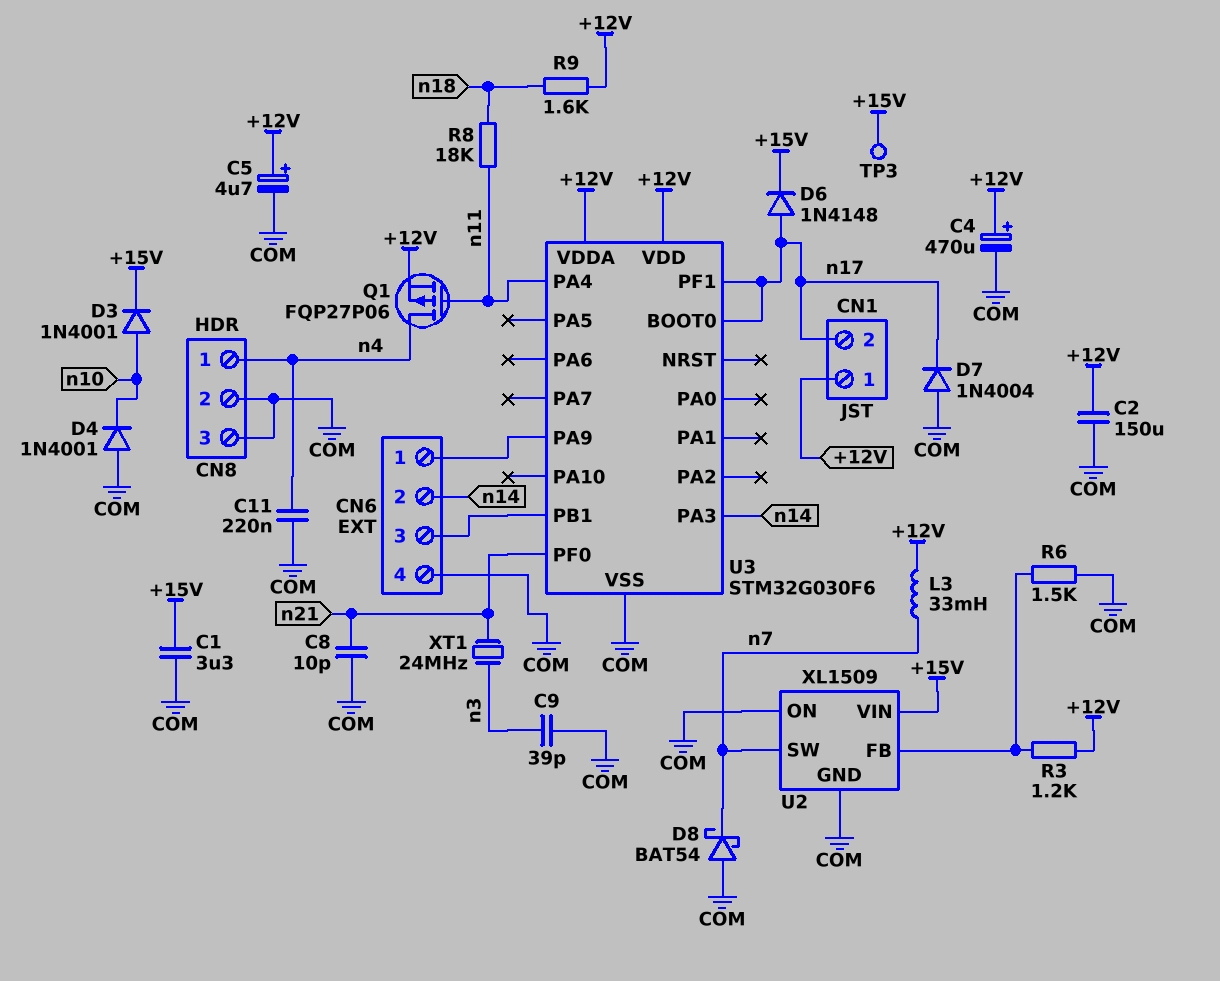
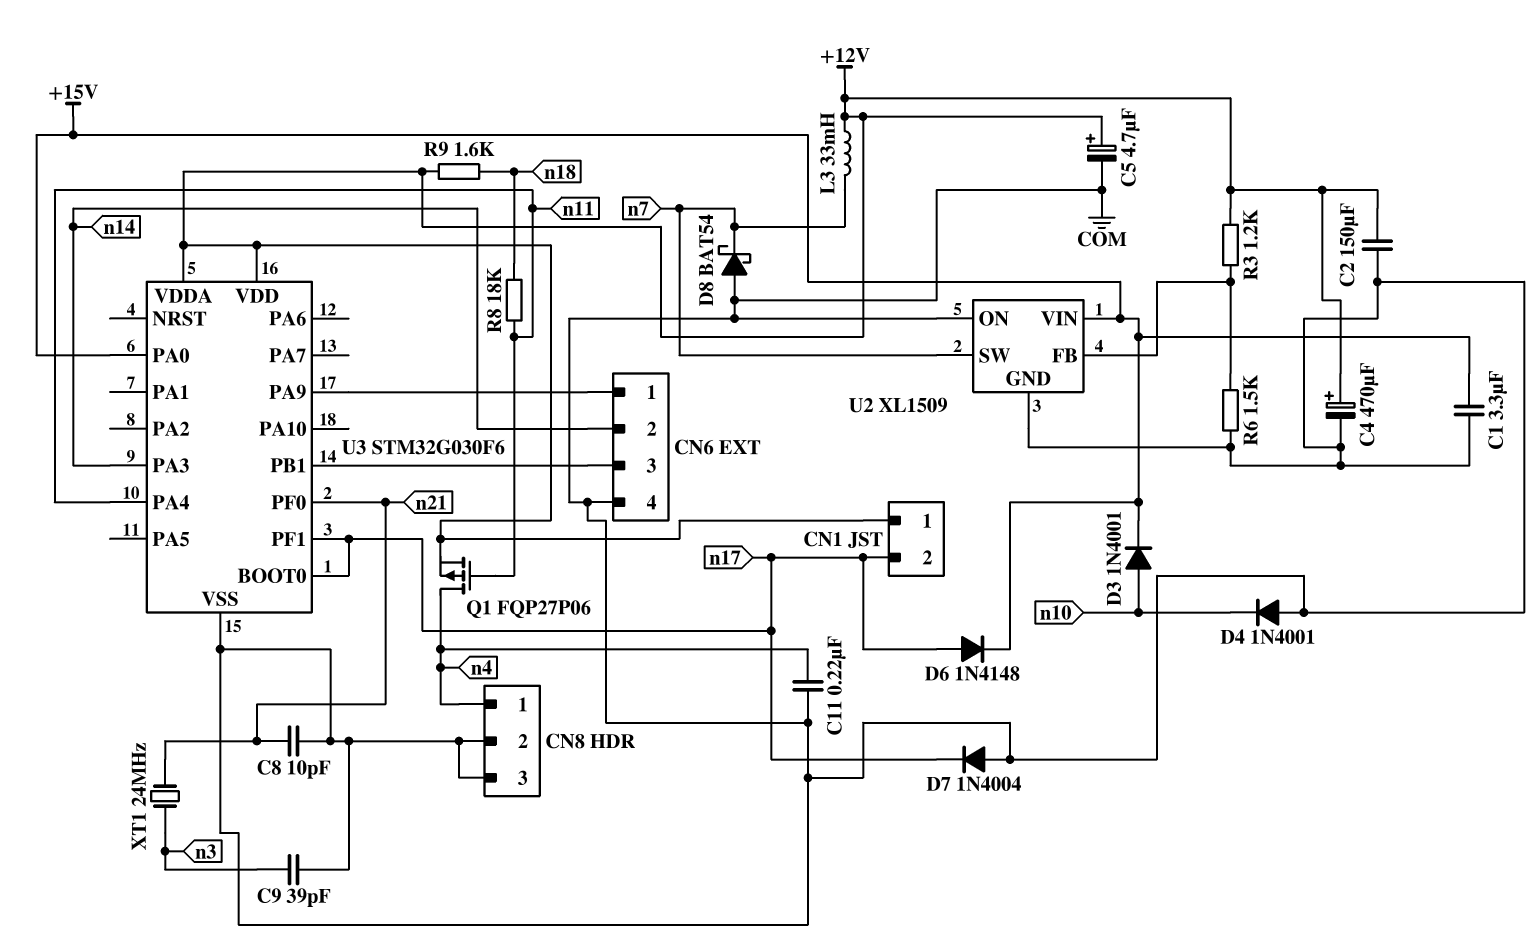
TP3: test point (+15V) -> none
U3 pin PA0: none -> +15V

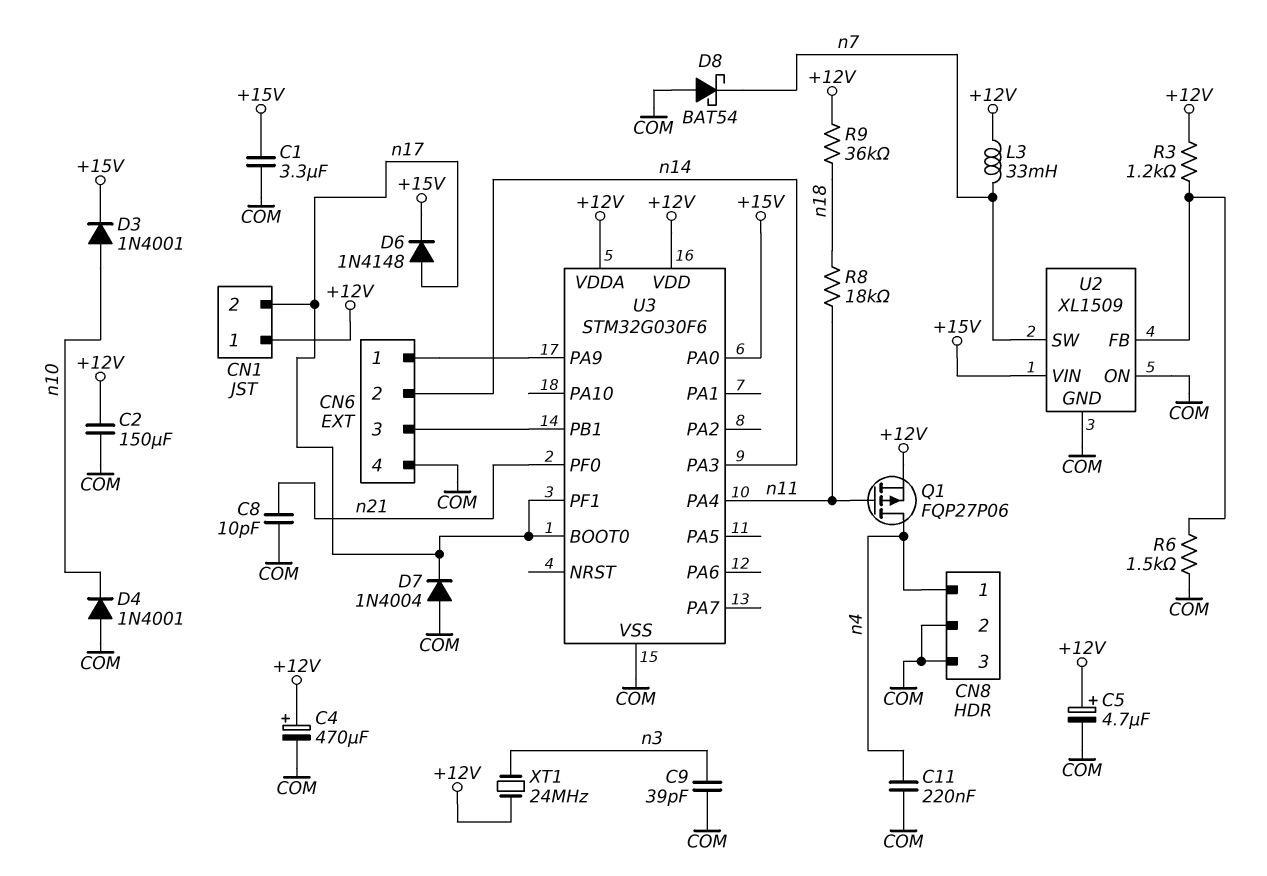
R9: 1.6k (+12V, n18) -> 36k (+12V, n18)
XT1: 24MHz (n3, n21) -> 24MHz (+12V, n3)

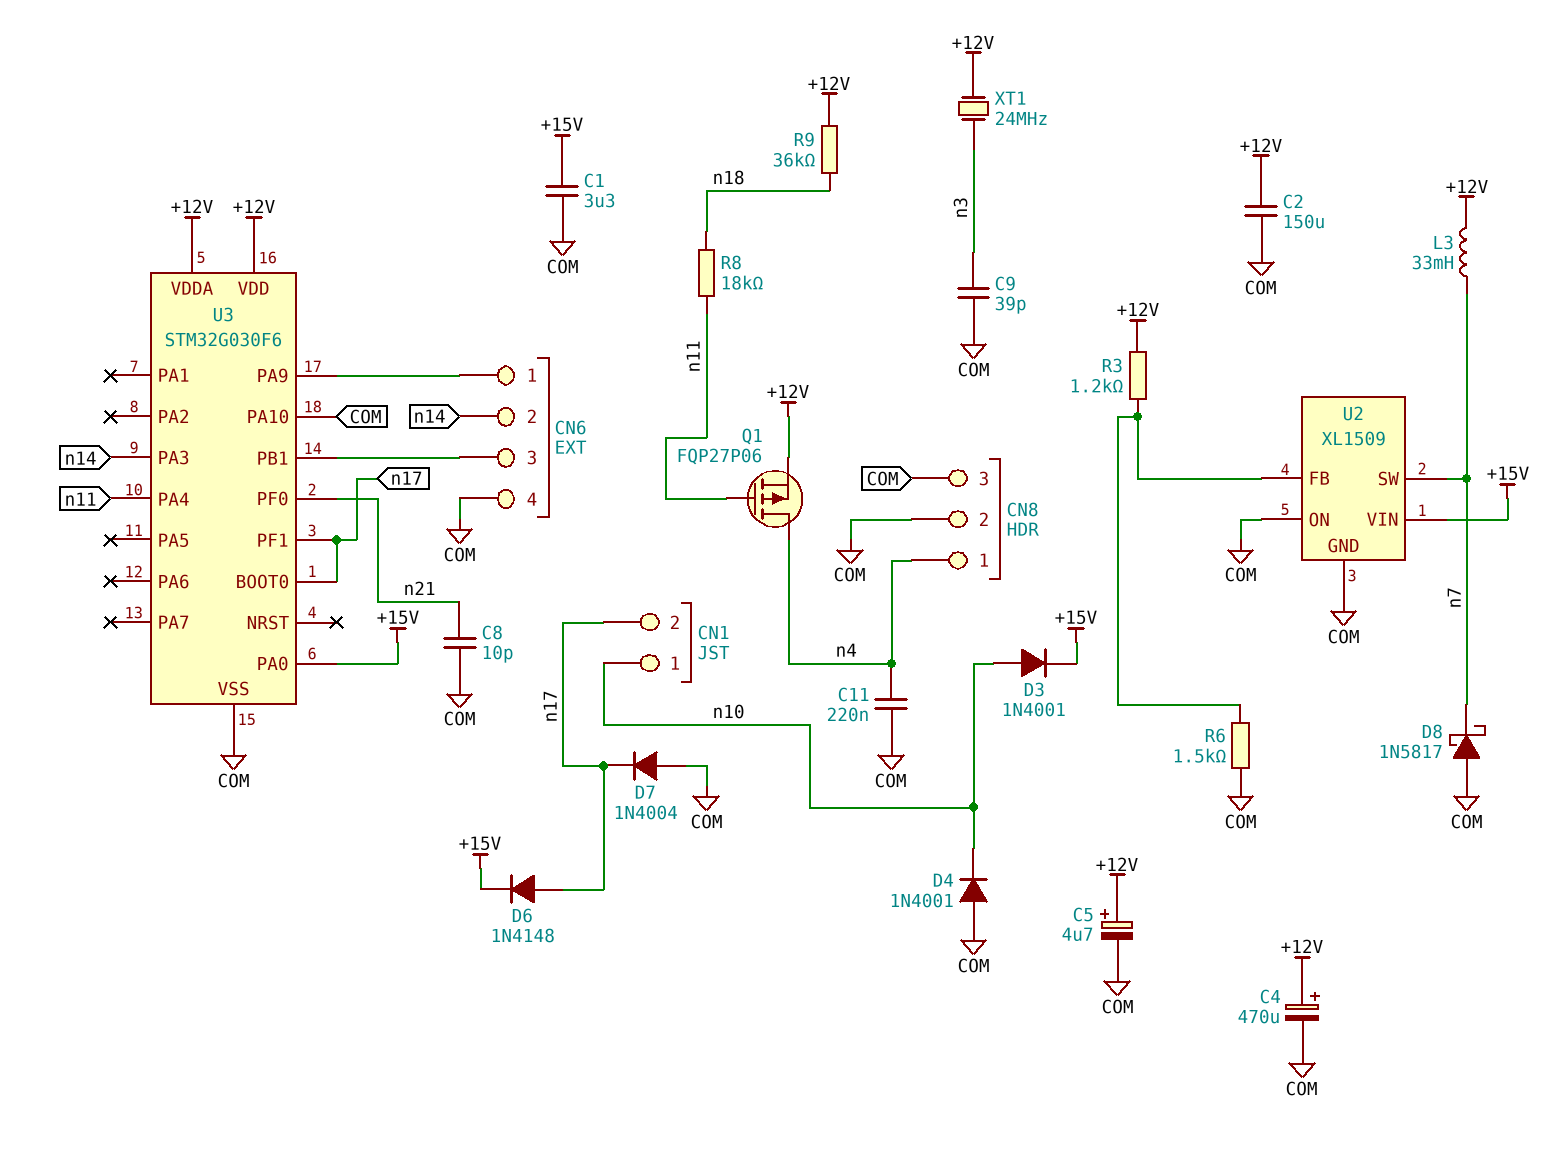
CN1 pin 1: +12V -> n10
D8: schottky BAT54 (A COM, K n7) -> schottky 1N5817 (A COM, K n7)
U3 pin PA10: none -> COM

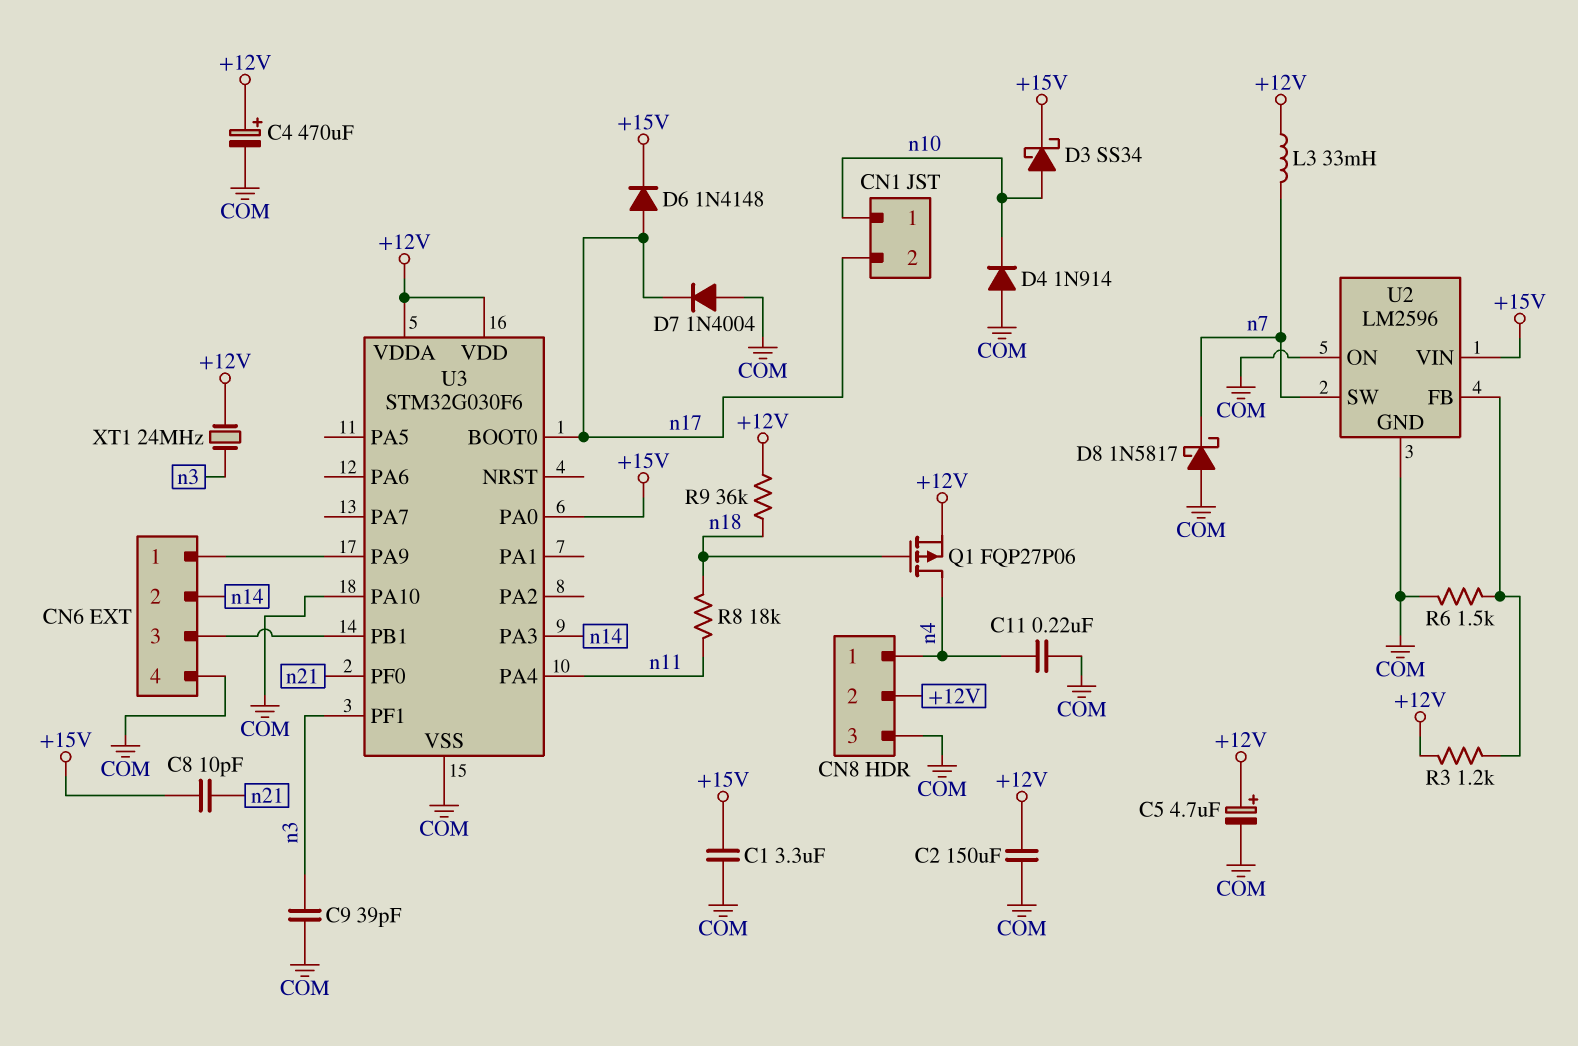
C8: 10pF (COM, n21) -> 10pF (+15V, n21)
CN8 pin 2: COM -> +12V
D3: diode 1N4001 (A n10, K +15V) -> schottky SS34 (A n10, K +15V)
D4: diode 1N4001 (A COM, K n10) -> diode 1N914 (A COM, K n10)
Q1: PMOS FQP27P06 (G n11, D n4, S +12V) -> PMOS FQP27P06 (G n18, D n4, S +12V)
U2: XL1509 -> LM2596
U3 pin PF1: n17 -> n3

